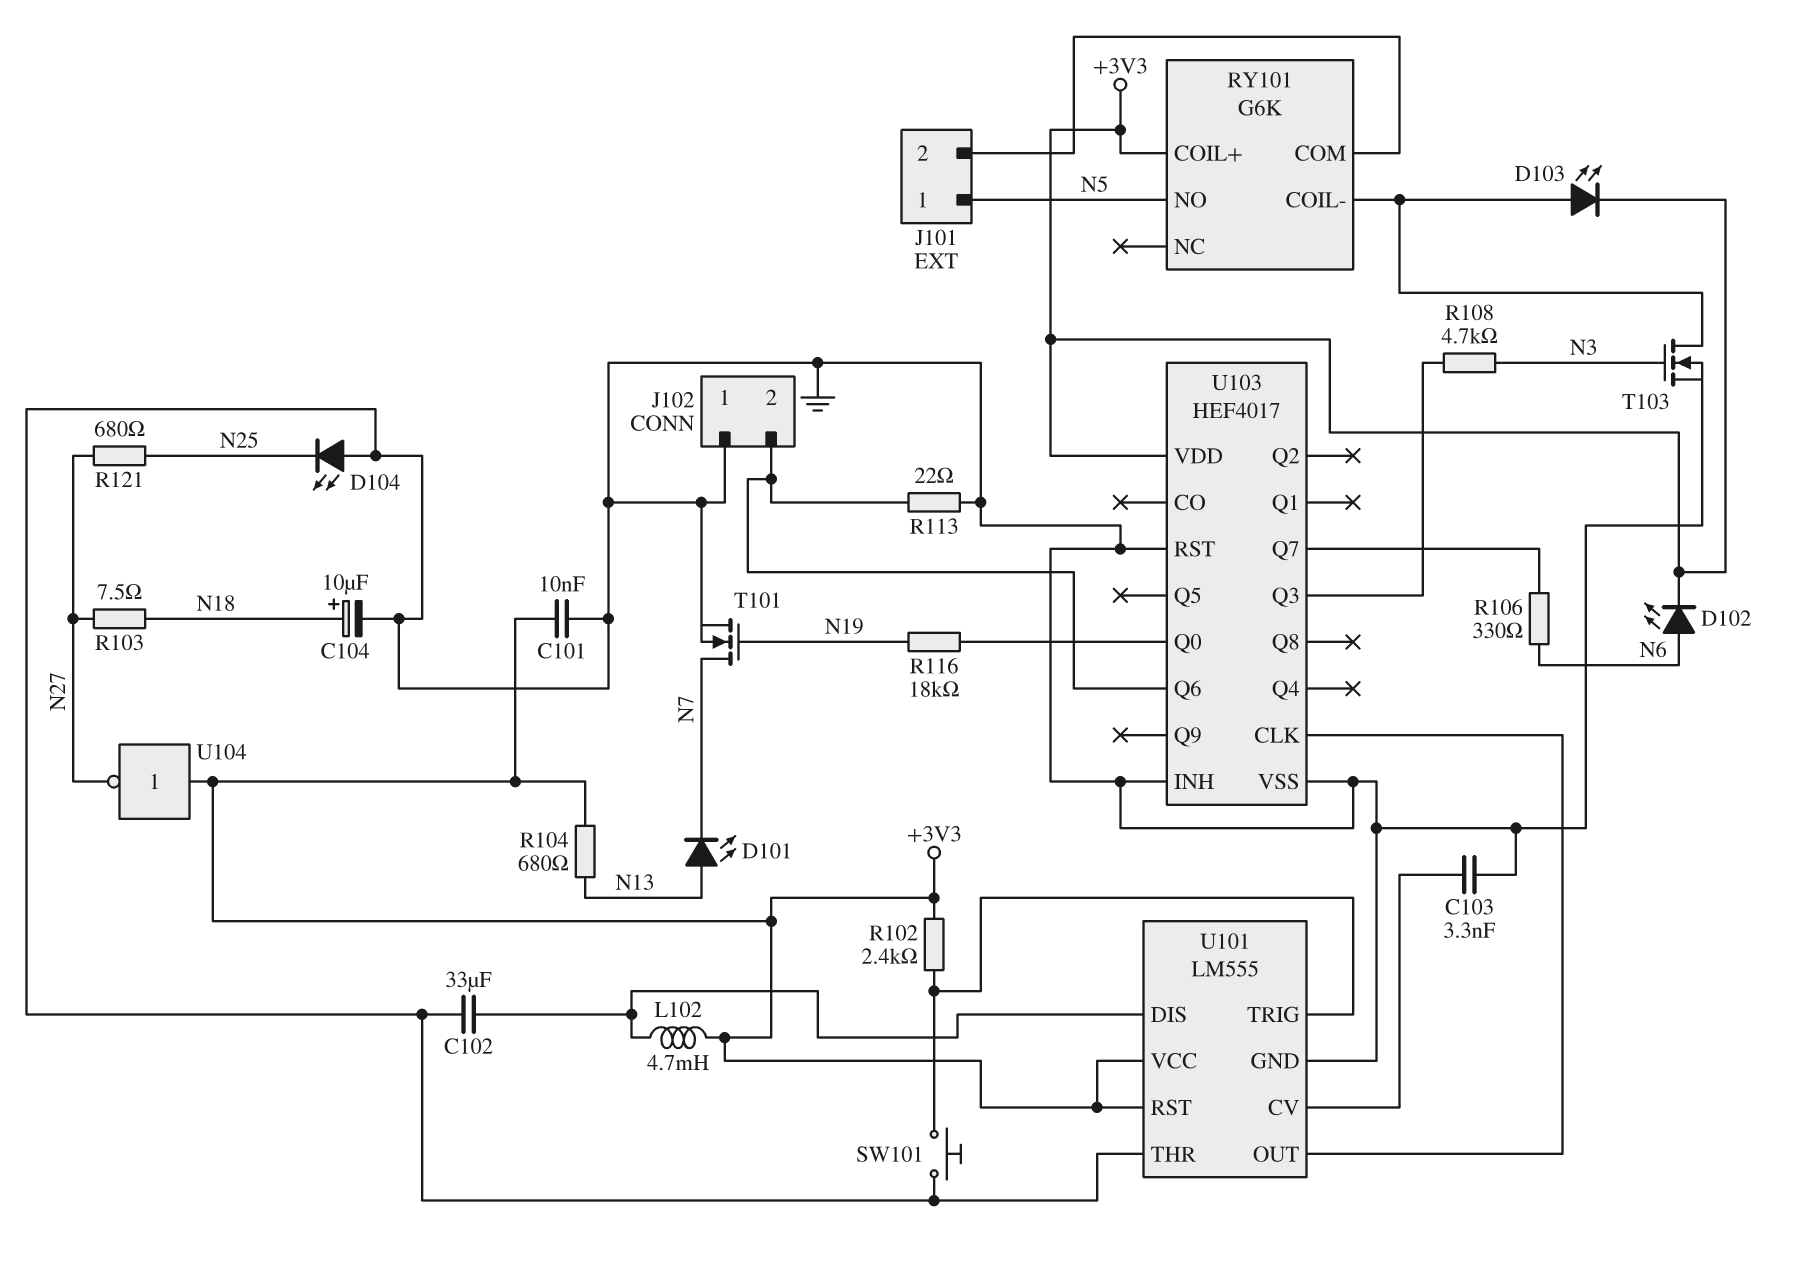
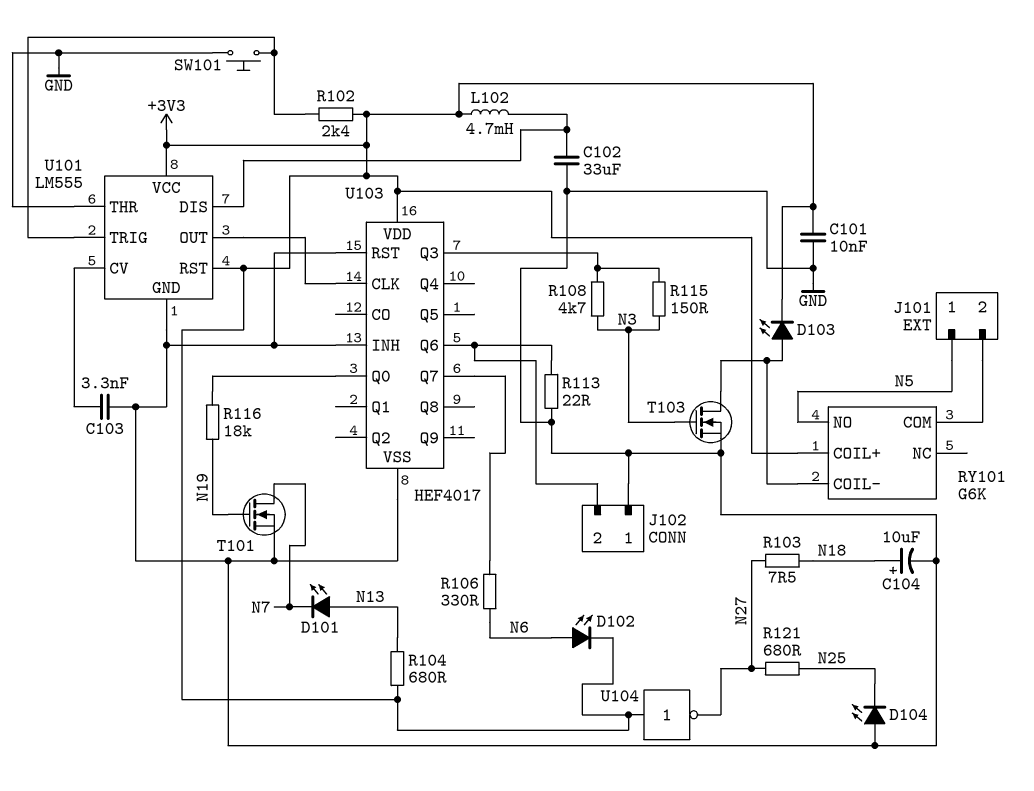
R115: none -> 150 (N3, U103/Q3)

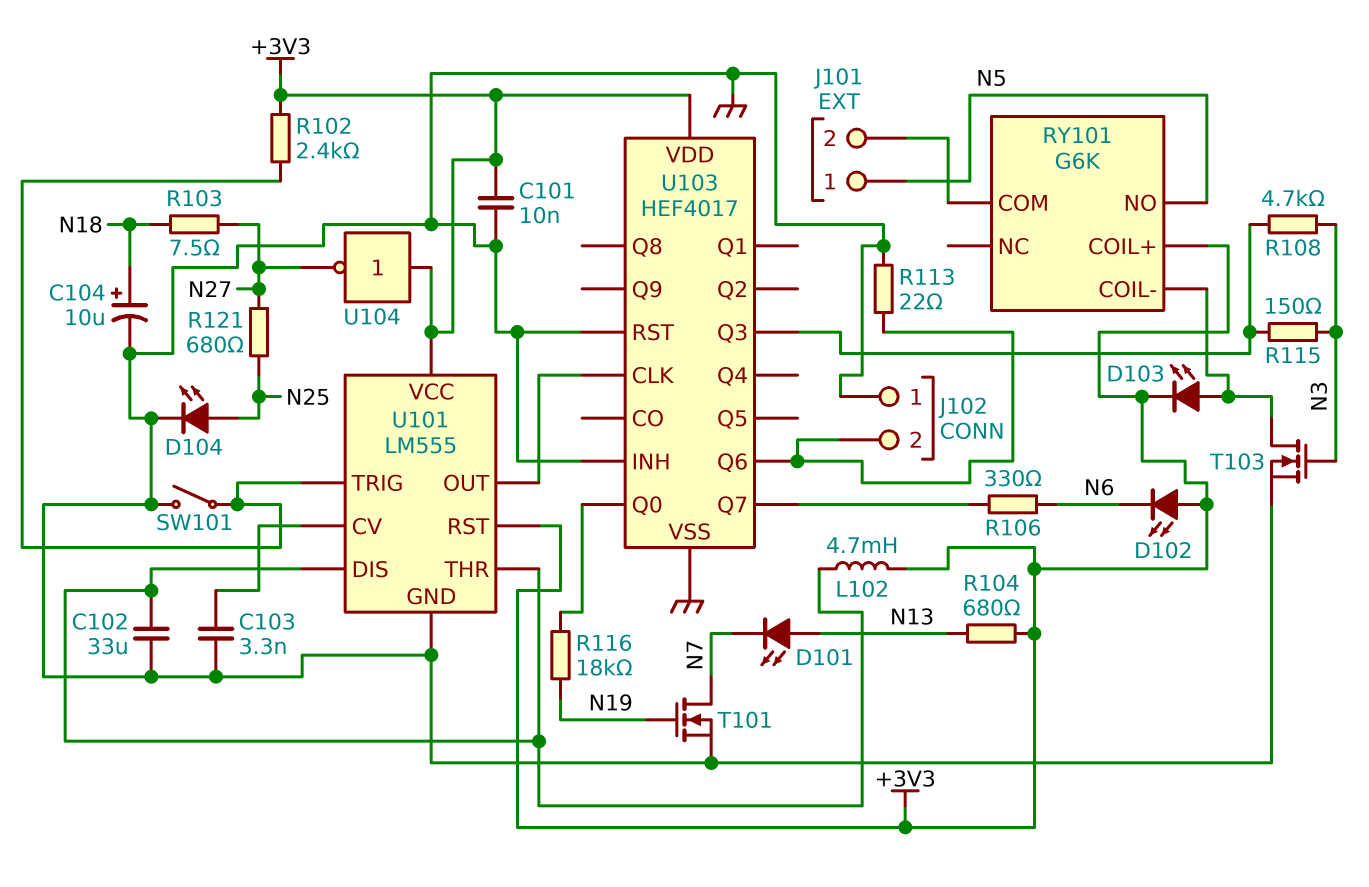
D102: LED (A N6, K +3V3) -> LED (A +3V3, K N6)
D104: LED (A GND, K N25) -> LED (A N25, K GND)
SW101: button (GND, U101/TRIG) -> switch (GND, U101/TRIG)
U101 pin THR: GND -> U101/DIS

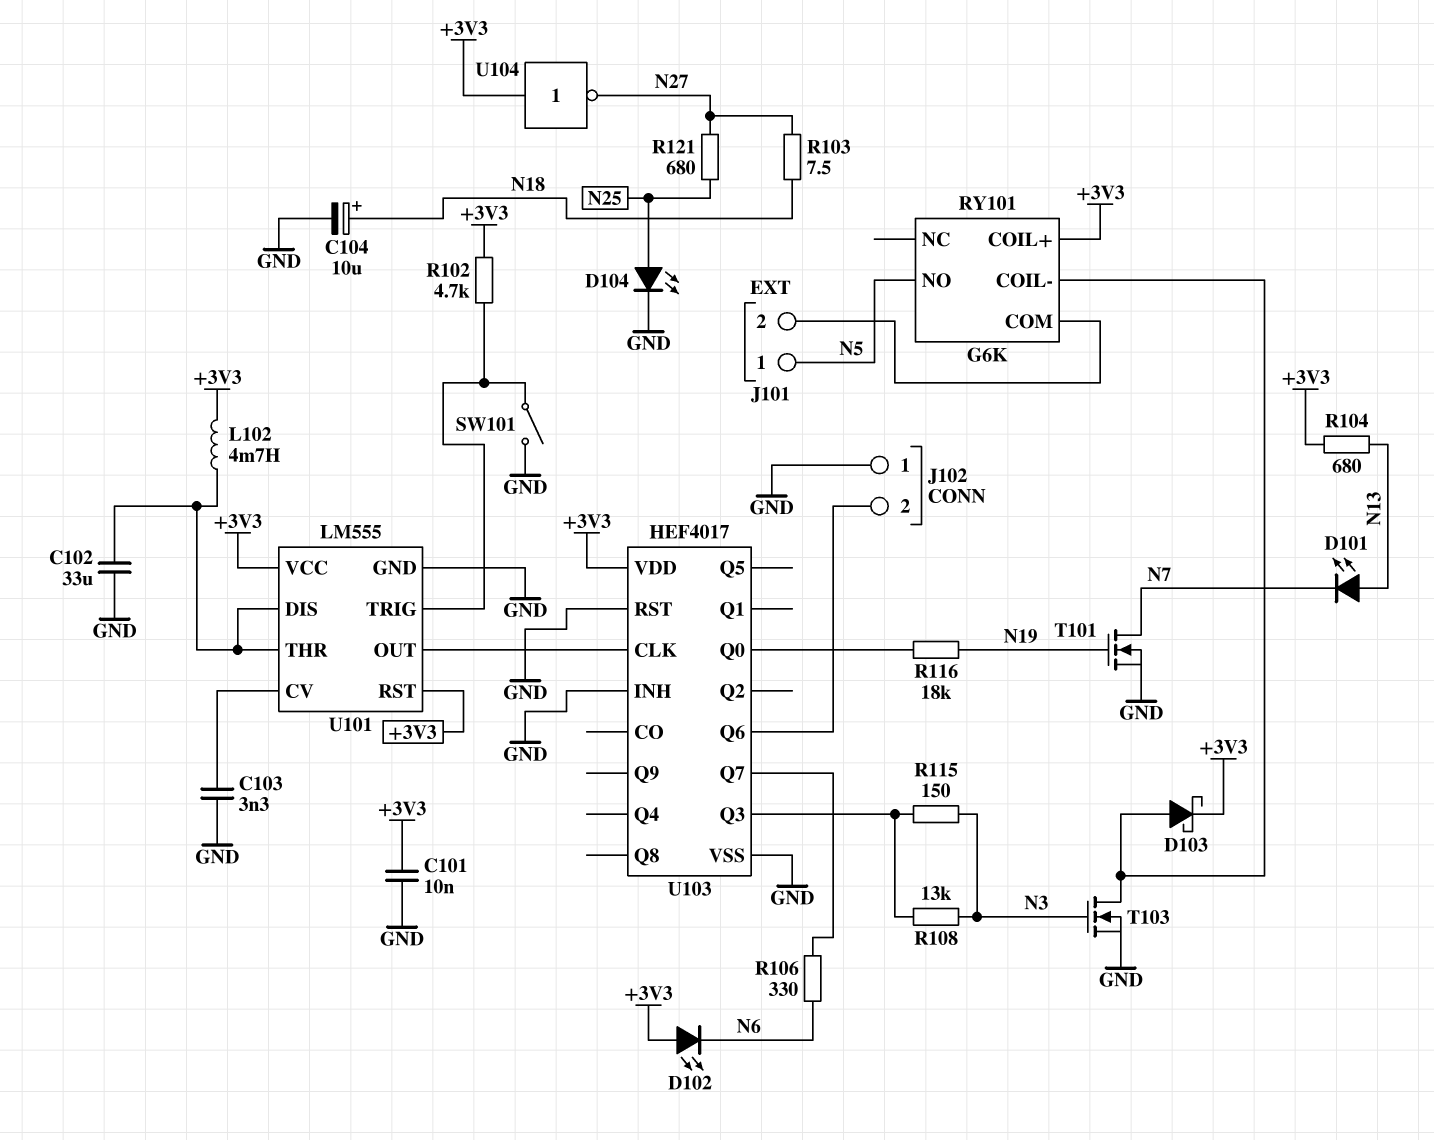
D103: LED (A RY101/COIL-, K +3V3) -> schottky (A RY101/COIL-, K +3V3)
R102: 2.4k (+3V3, U101/TRIG) -> 4.7k (+3V3, U101/TRIG)
R108: 4.7k (N3, U103/Q3) -> 13k (N3, U103/Q3)
R113: 22 (GND, J102/2) -> none

